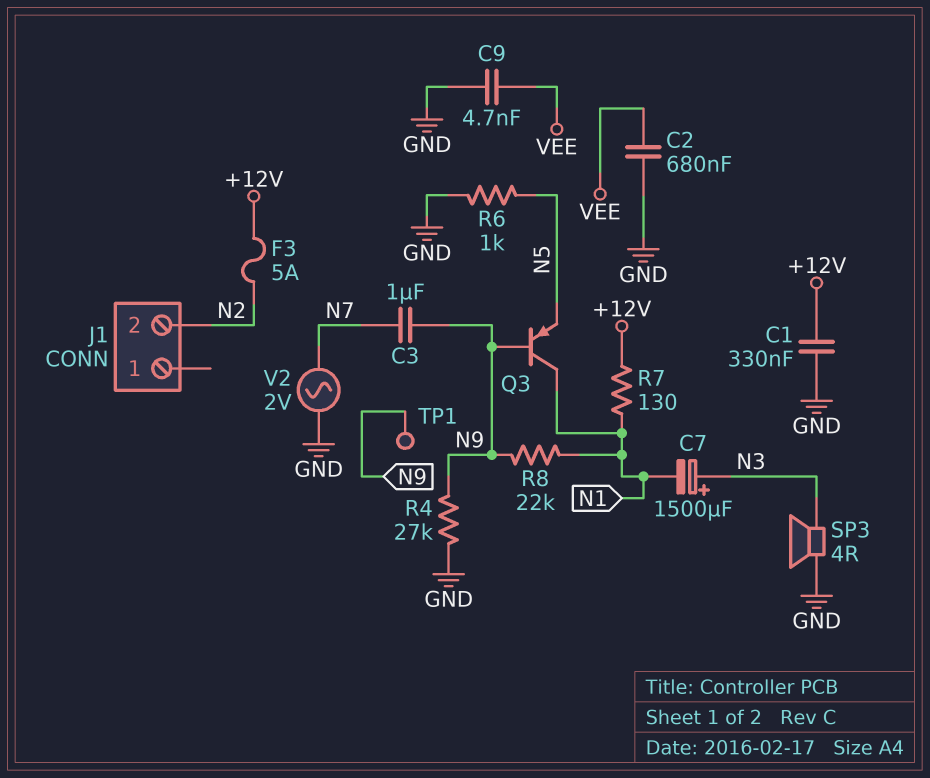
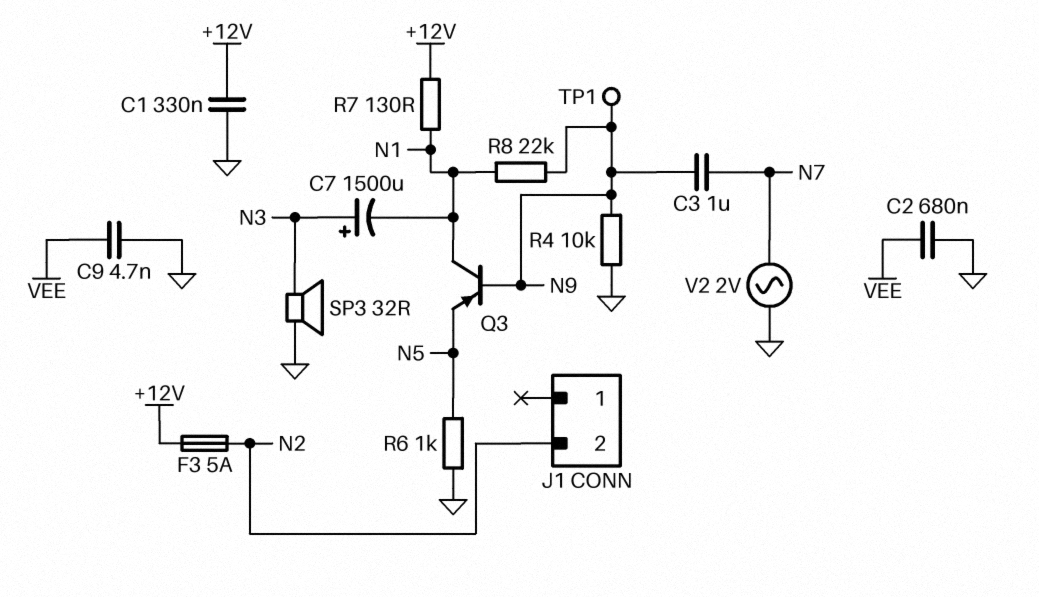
R4: 27k (GND, N9) -> 10k (GND, N9)
SP3: speaker 4R (GND, N3) -> speaker 32R (GND, N3)

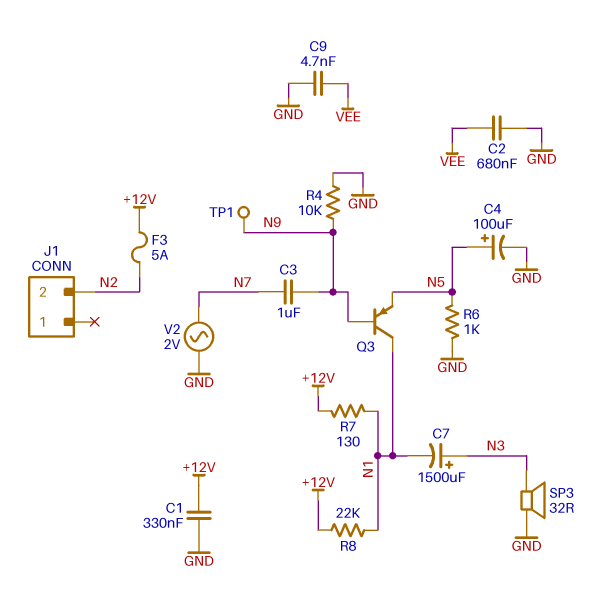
C4: none -> 100uF (plus N5, minus GND)
R8: 22k (N1, N9) -> 22k (+12V, N1)

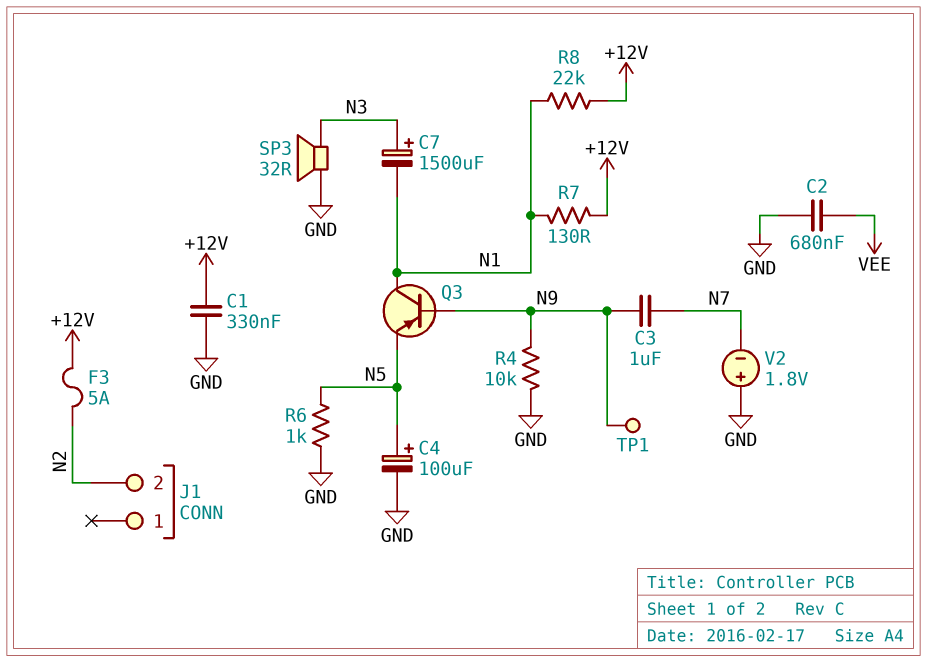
C9: 4.7nF (GND, VEE) -> none
V2: AC 2V (GND, N7) -> 1.8V (plus GND, minus N7)

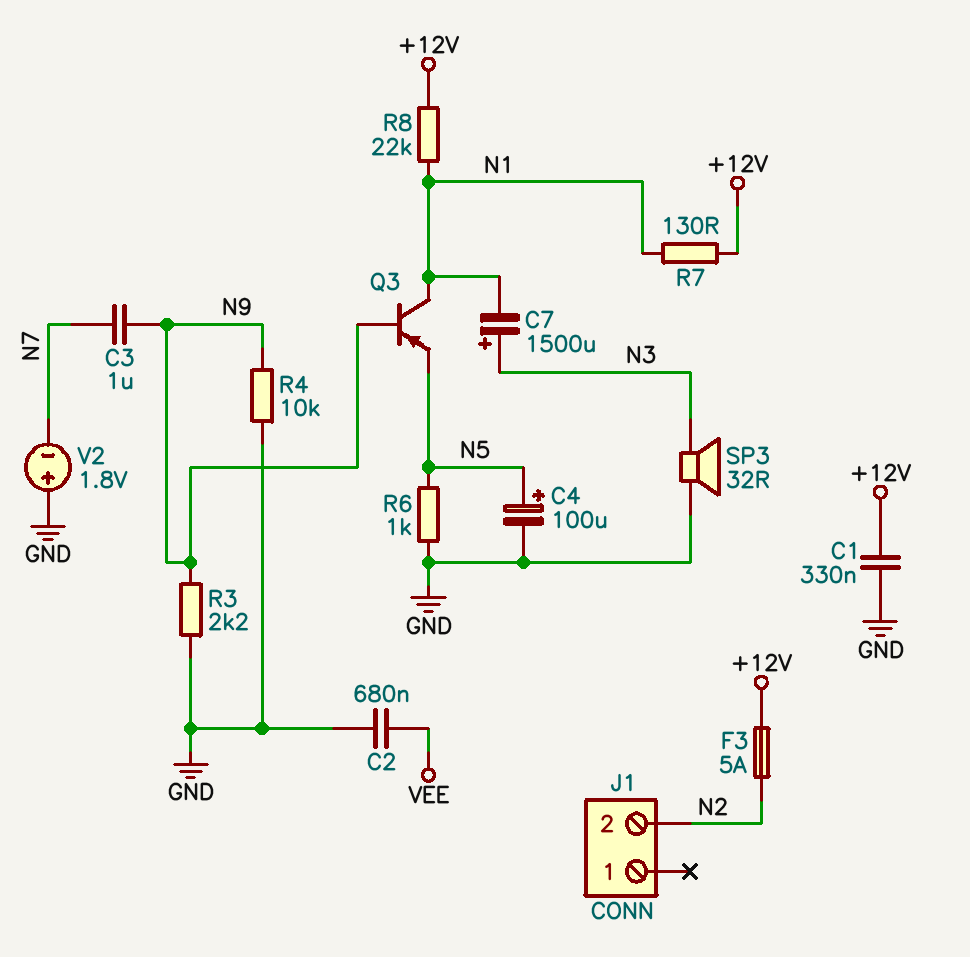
R3: none -> 2.2k (GND, N9)
TP1: test point (N9) -> none

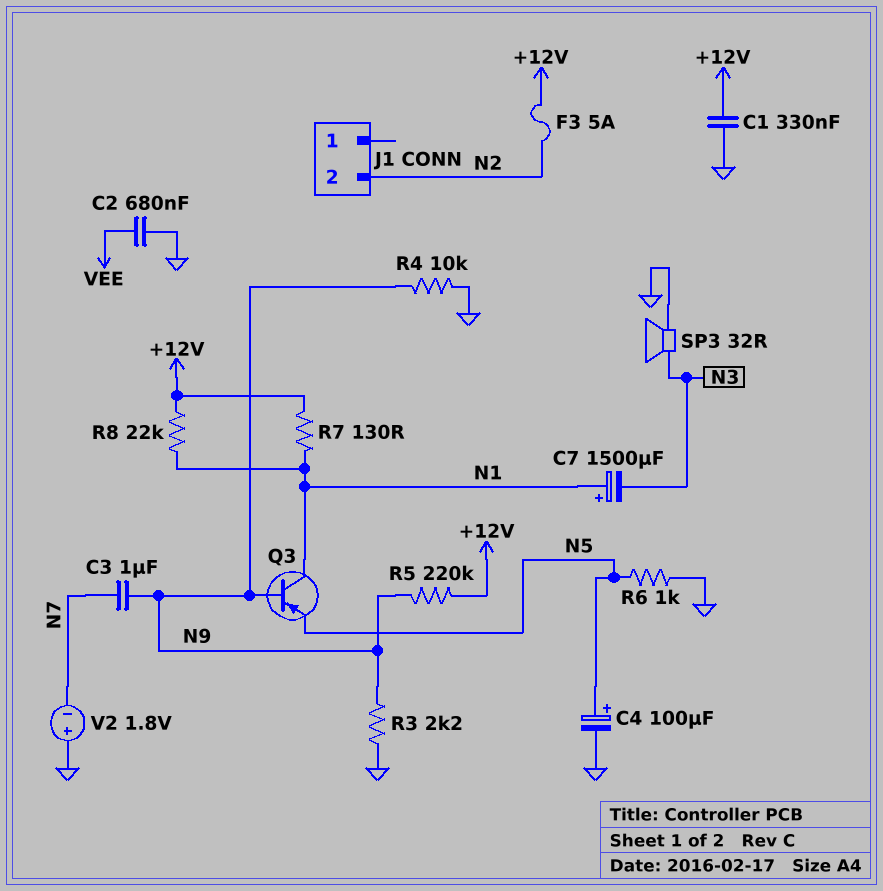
C7: 1500uF (plus N3, minus N1) -> 1500uF (plus N1, minus N3)
R5: none -> 220k (+12V, N9)

